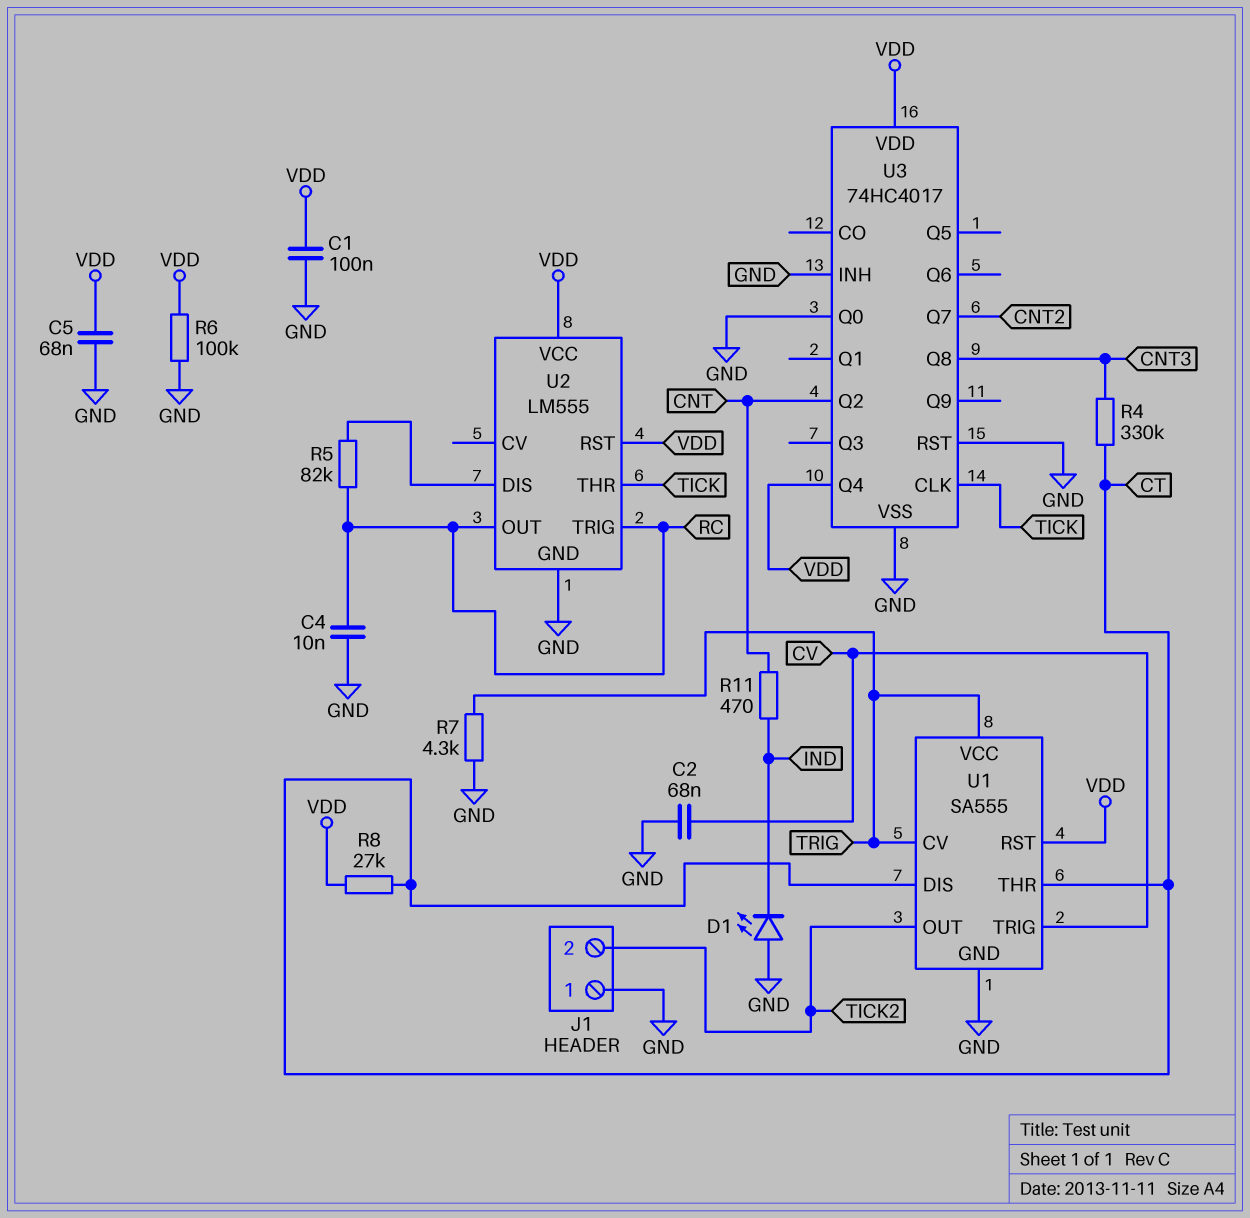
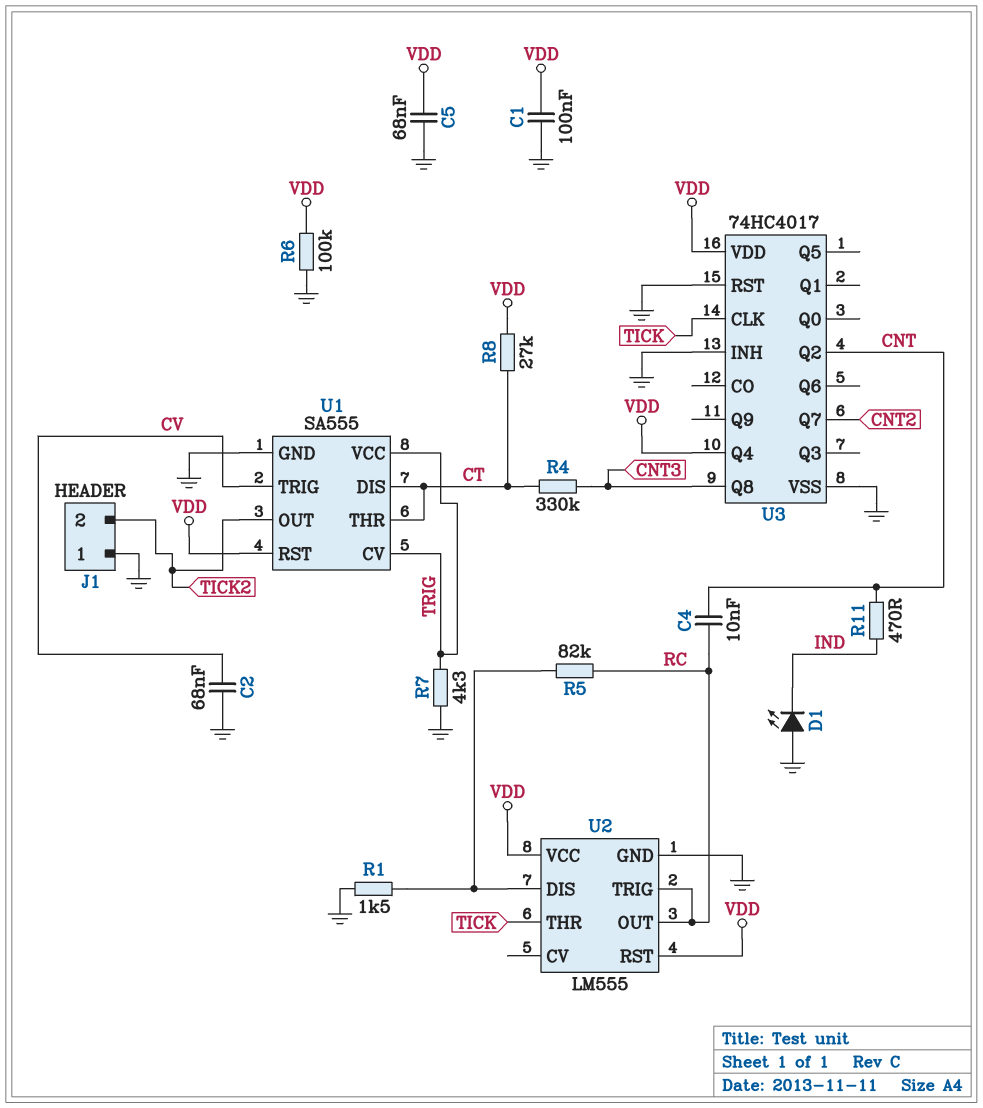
C4: 10nF (GND, RC) -> 10nF (CNT, RC)
R1: none -> 1.5k (GND, U2/DIS)
U3 pin Q0: GND -> none

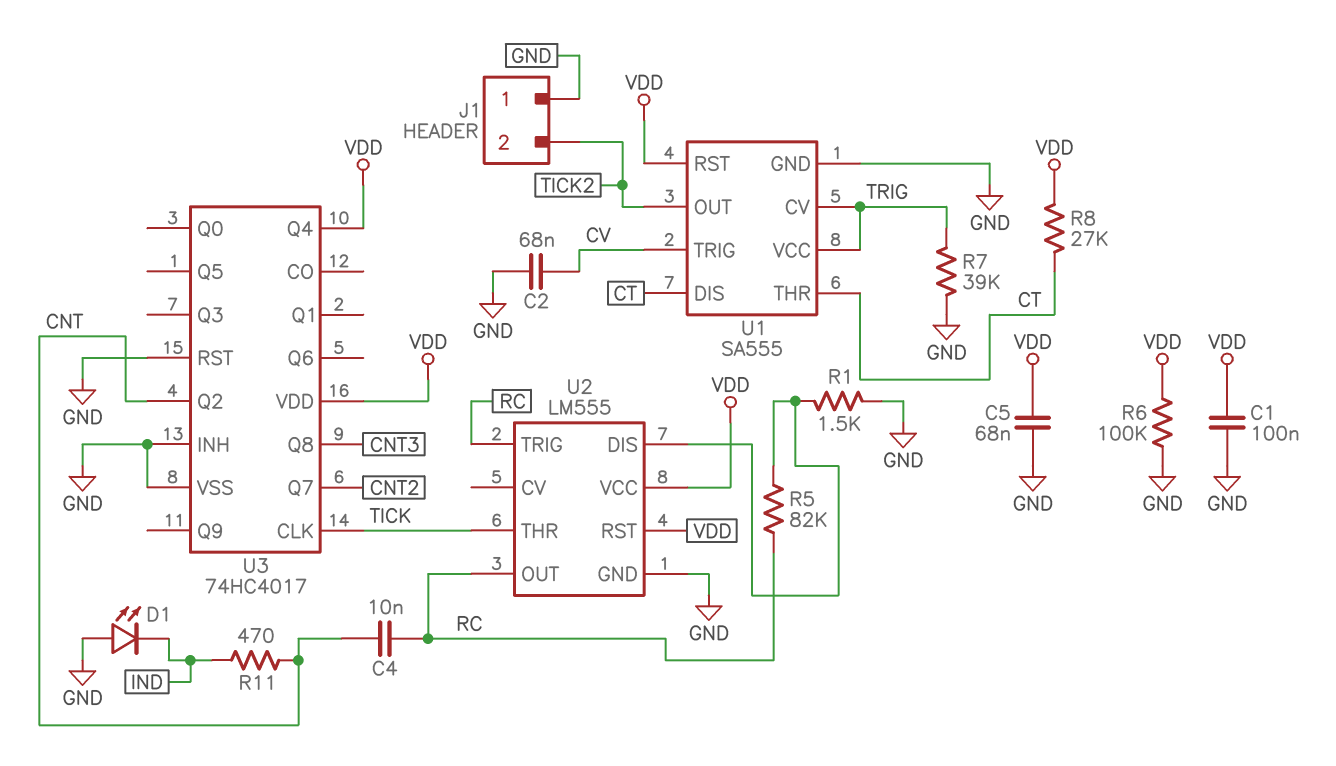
R4: 330k (CNT3, CT) -> none
R7: 4.3k (GND, TRIG) -> 39k (GND, TRIG)

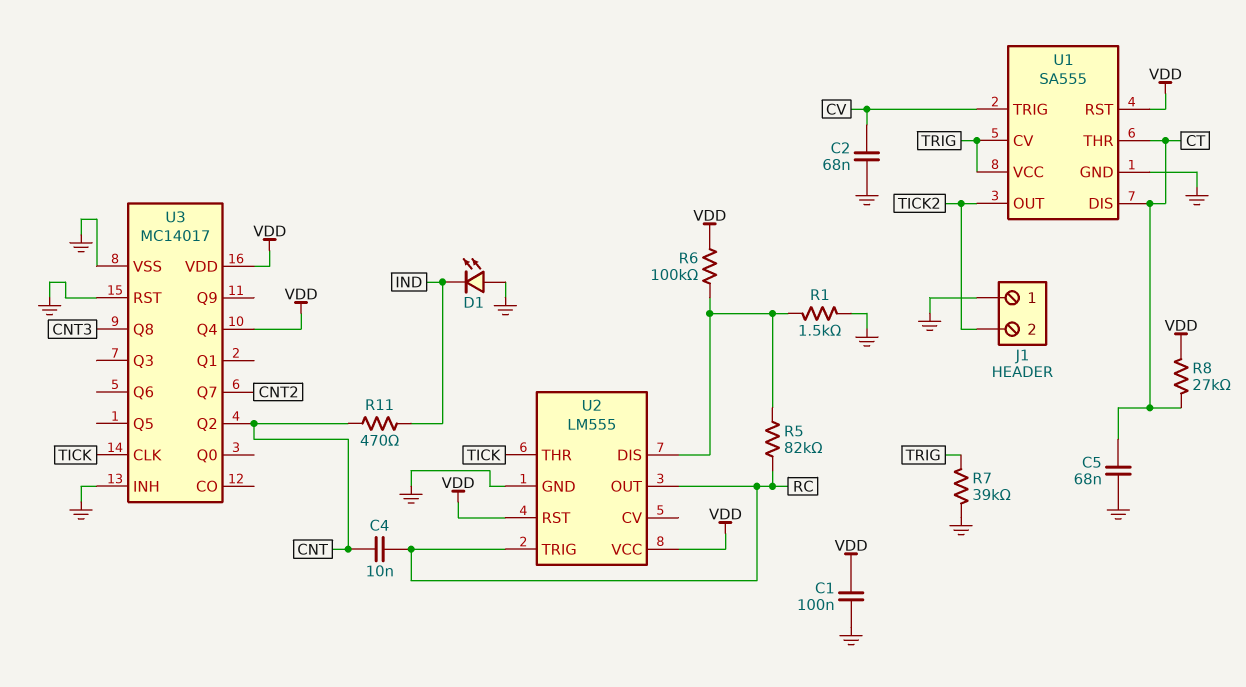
C5: 68nF (GND, VDD) -> 68nF (CT, GND)
R6: 100k (GND, VDD) -> 100k (U2/DIS, VDD)
U3: 74HC4017 -> MC14017

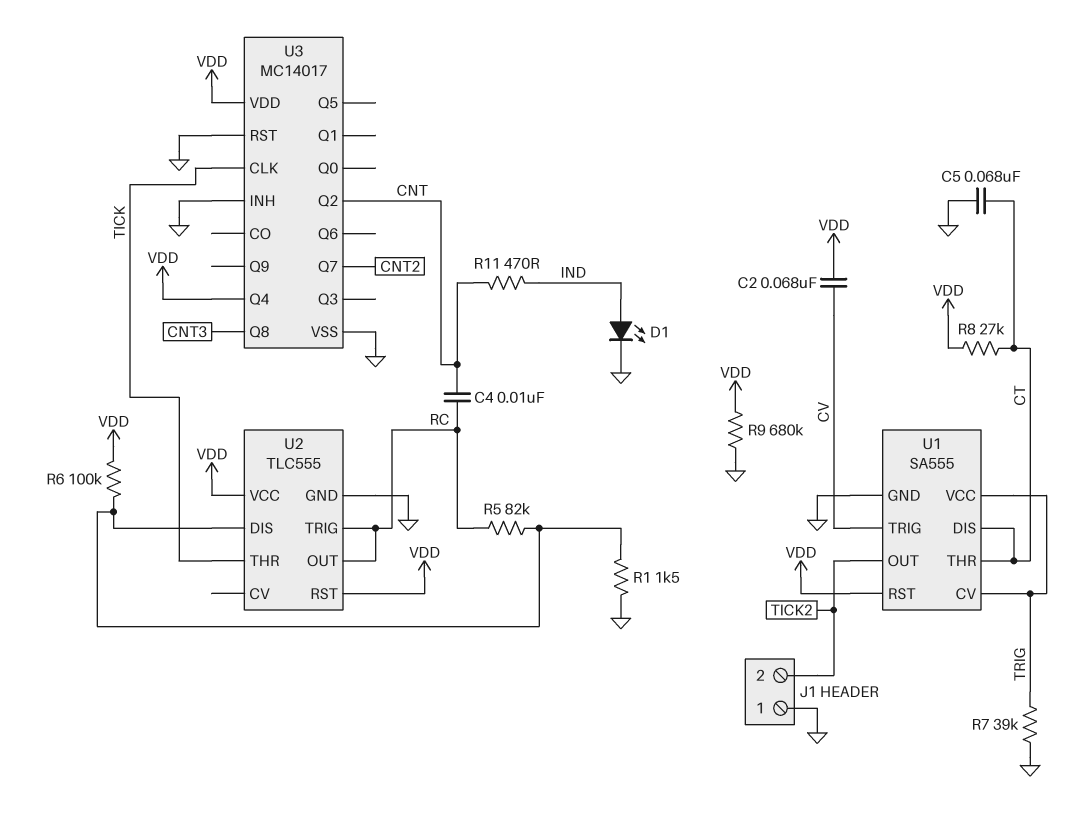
C1: 100nF (GND, VDD) -> none
C2: 68nF (CV, GND) -> 68nF (CV, VDD)
D1: LED (A GND, K IND) -> LED (A IND, K GND)
R9: none -> 680k (GND, VDD)
U2: LM555 -> TLC555

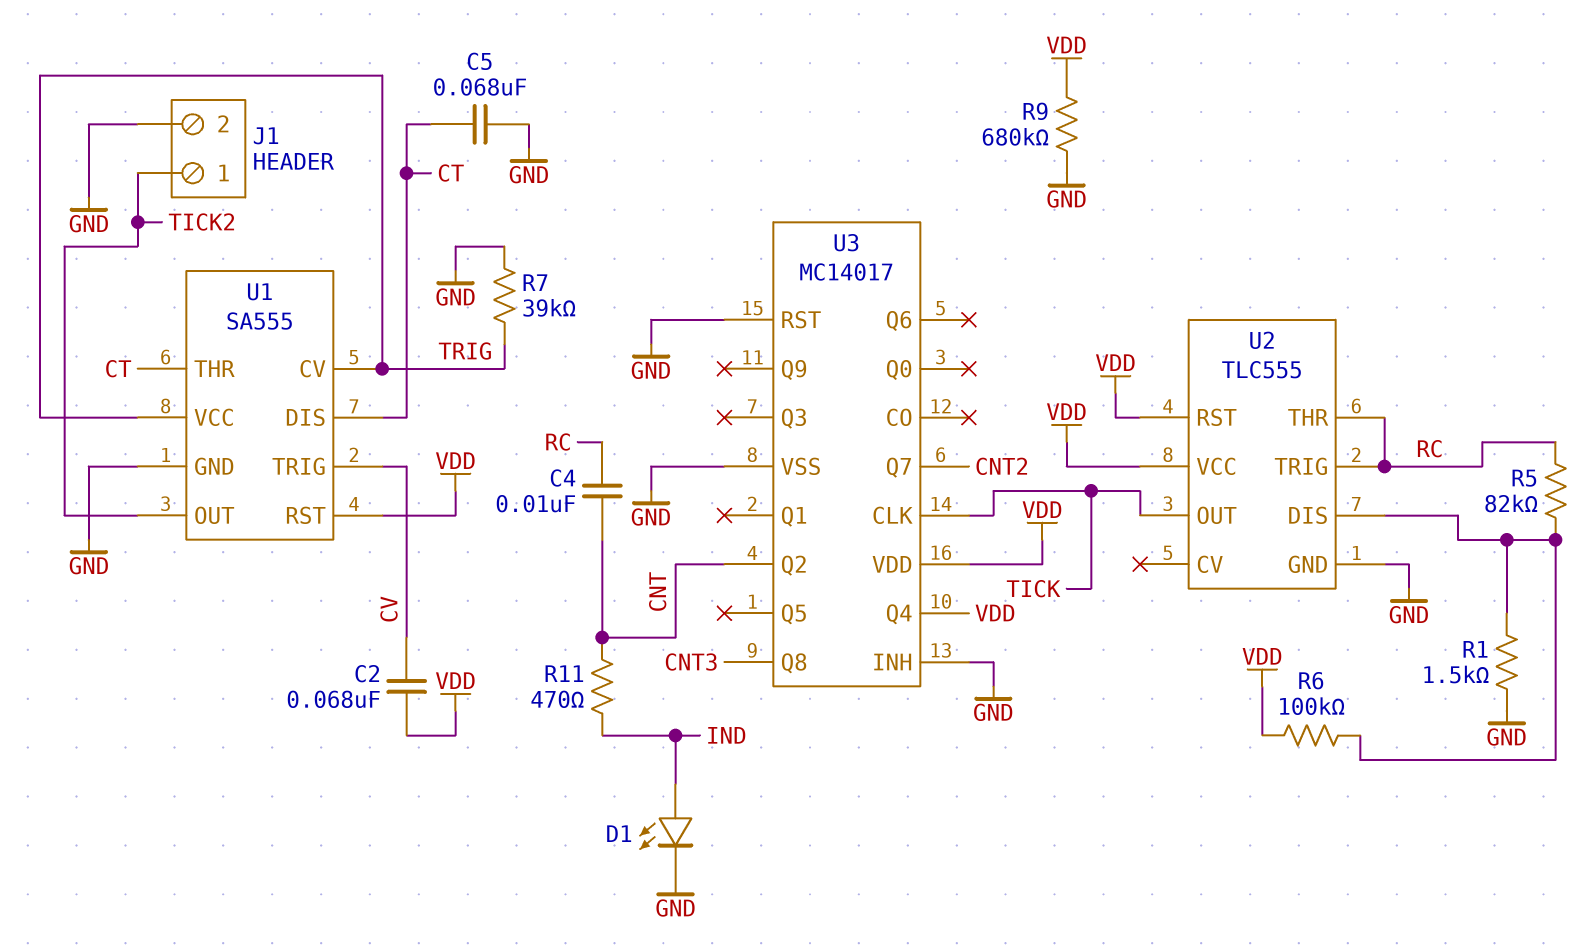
J1 pin 1: GND -> TICK2
J1 pin 2: TICK2 -> GND
R8: 27k (CT, VDD) -> none
U2 pin OUT: RC -> TICK
U2 pin THR: TICK -> RC

